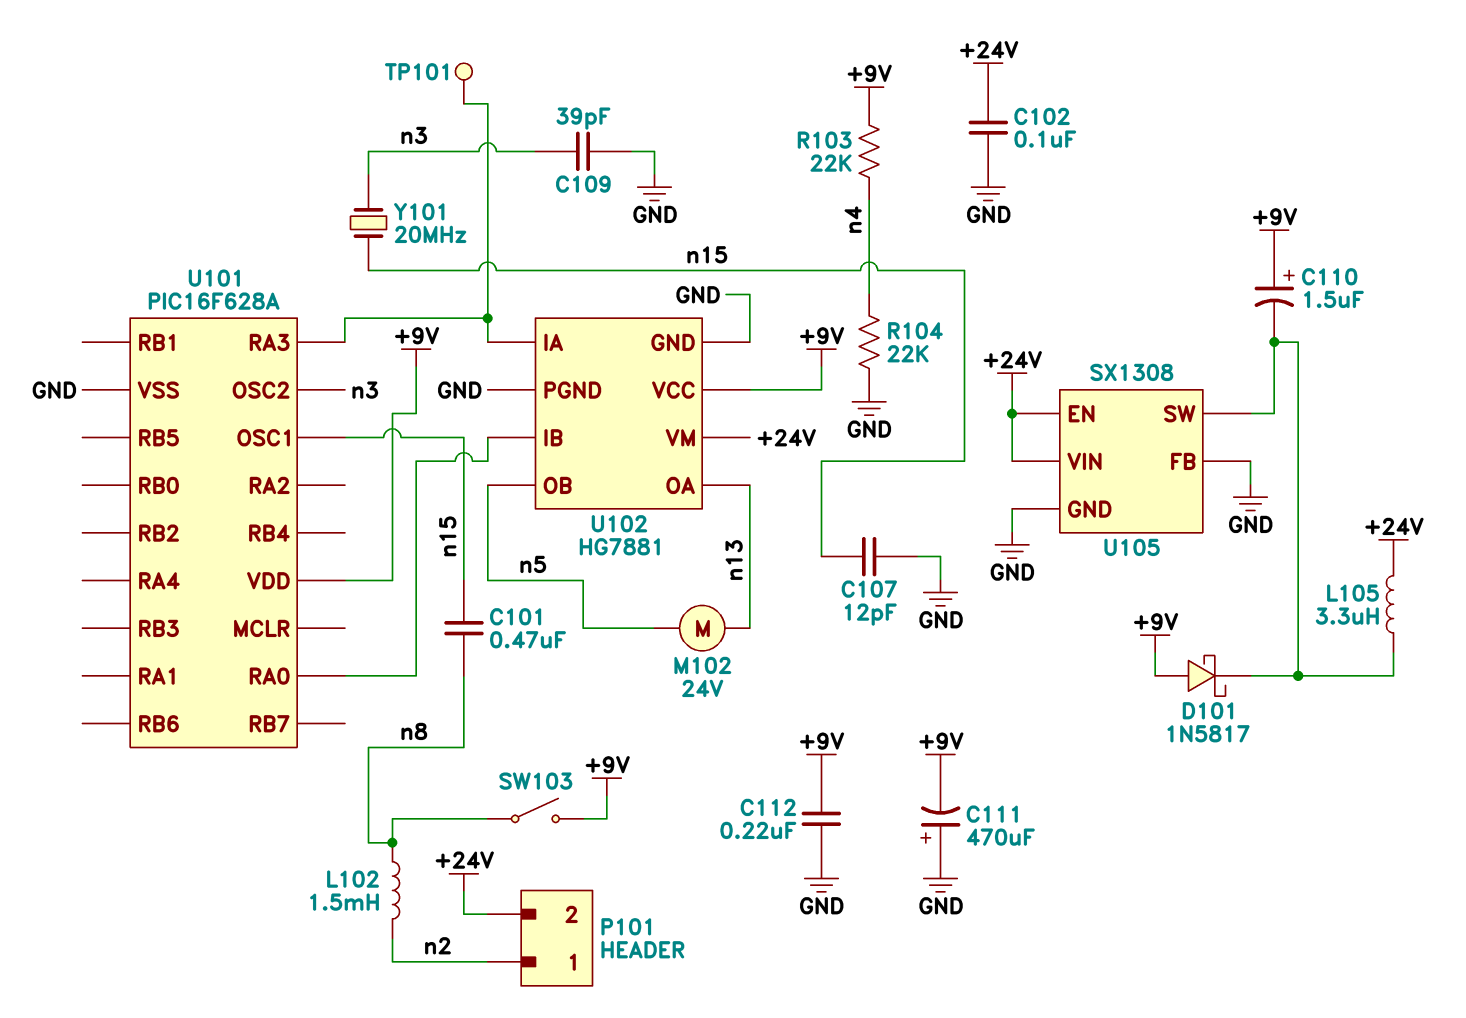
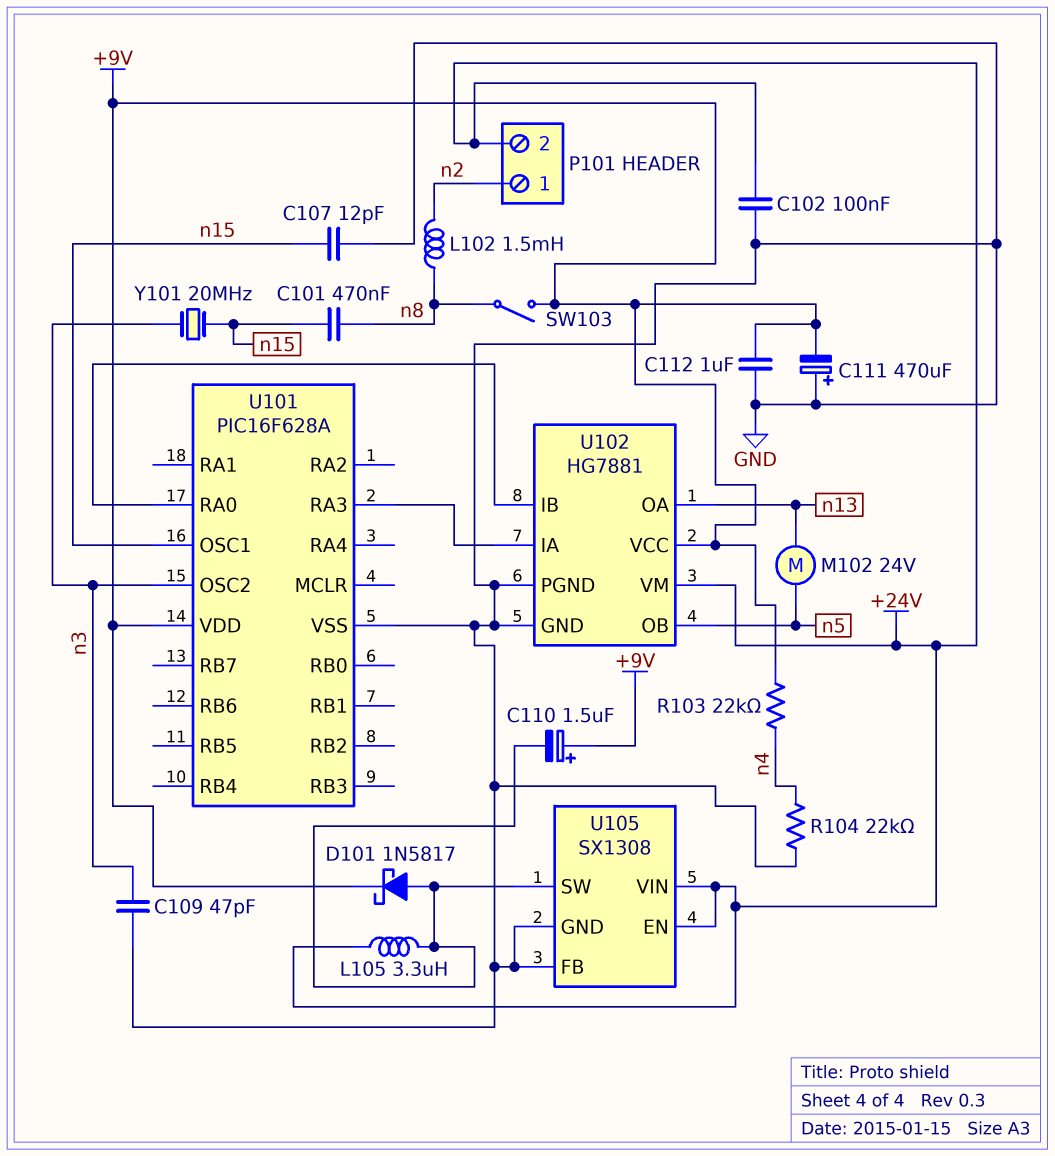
C109: 39pF (GND, n3) -> 47pF (GND, n3)
C112: 220nF (+9V, GND) -> 1uF (+9V, GND)
D101: schottky 1N5817 (A +9V, K U105/SW) -> schottky 1N5817 (A U105/SW, K +9V)
TP101: test point (U101/RA3) -> none

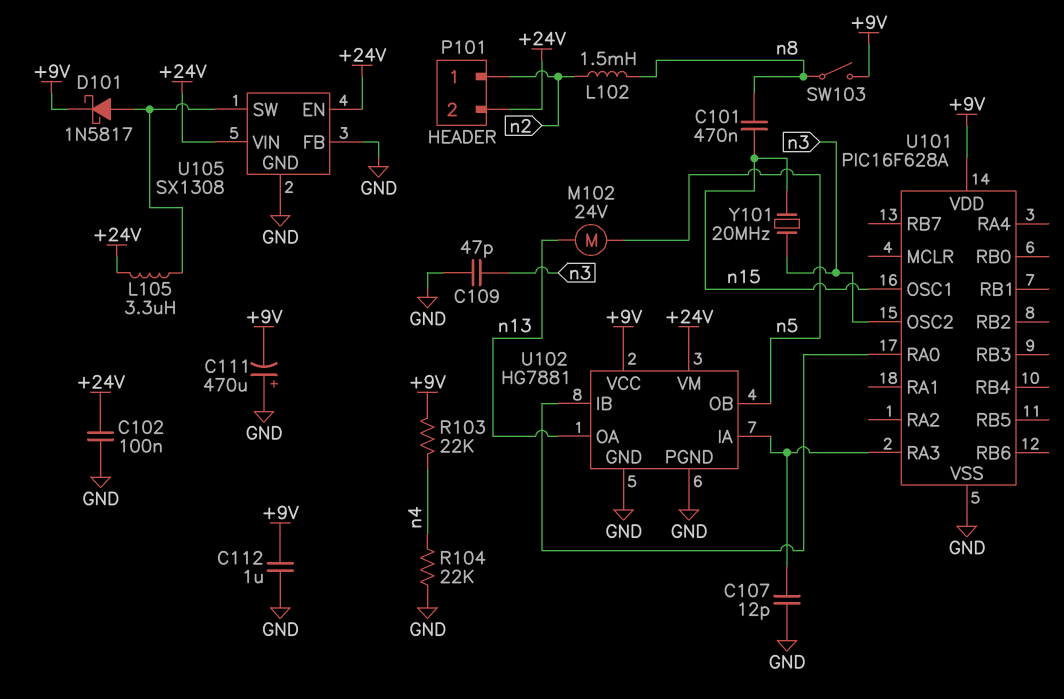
C107: 12pF (GND, n15) -> 12pF (GND, U101/RA3)
C110: 1.5uF (plus +9V, minus U105/SW) -> none

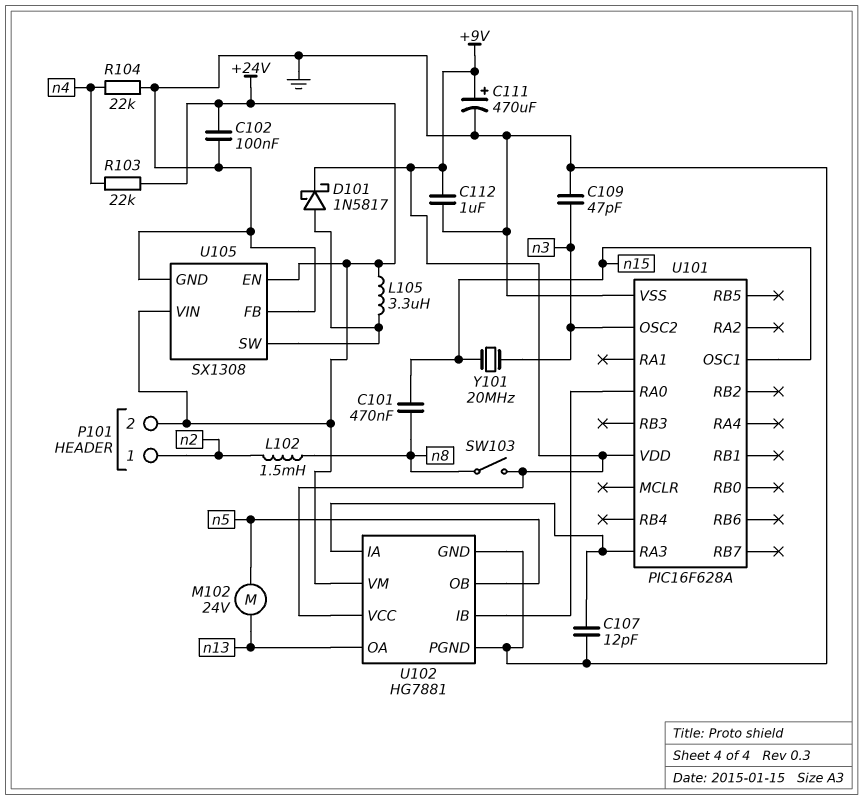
C111: 470uF (plus GND, minus +9V) -> 470uF (plus +9V, minus GND)
R103: 22k (+9V, n4) -> 22k (+24V, n4)

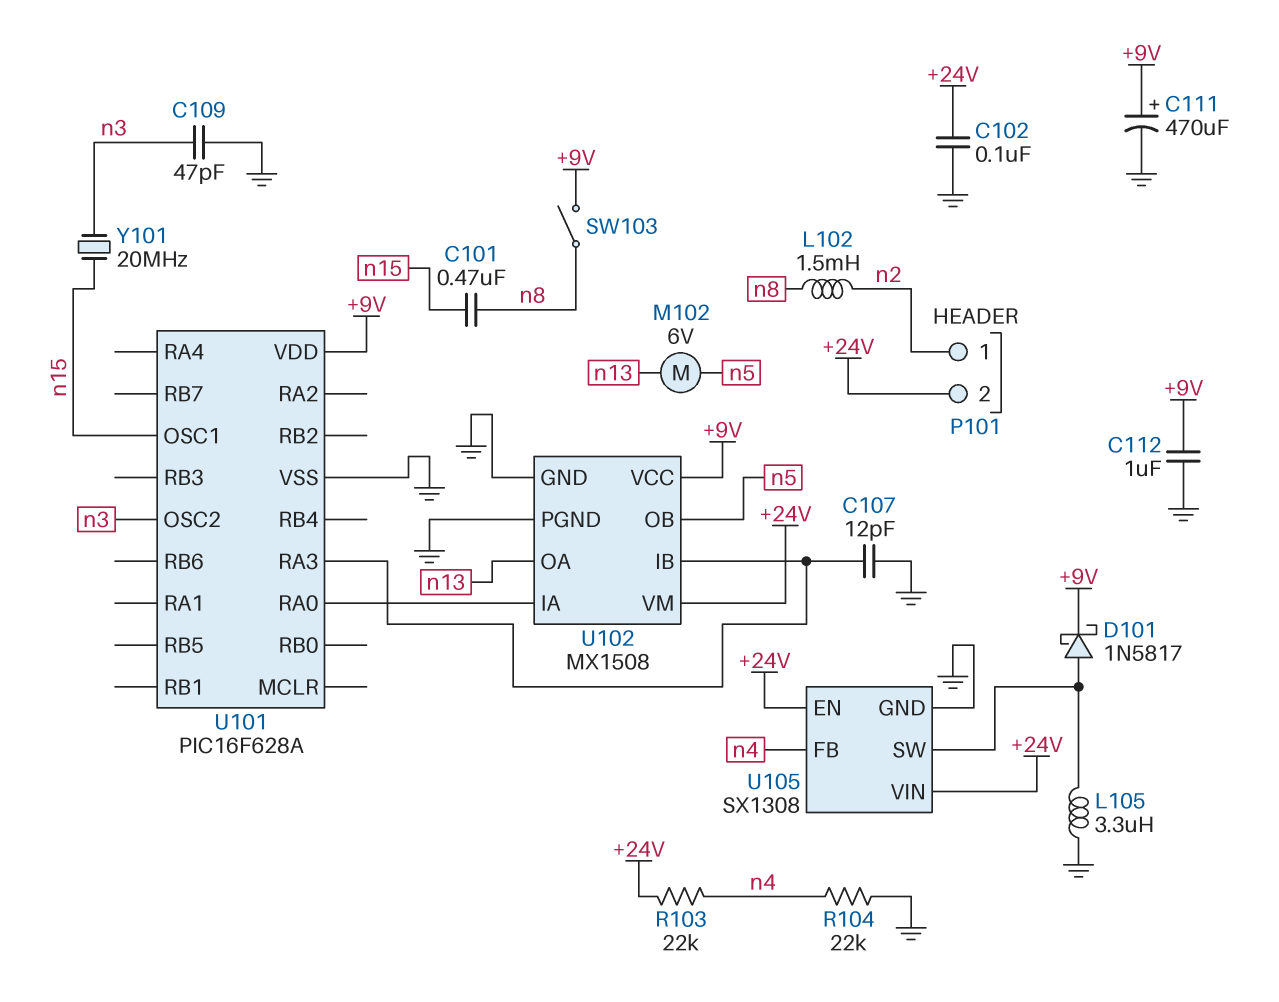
L105: 3.3uH (+24V, U105/SW) -> 3.3uH (GND, U105/SW)
M102: motor 24V (n5, n13) -> motor 6V (n5, n13)
U102: HG7881 -> MX1508
U102 pin IA: U101/RA3 -> U101/RA0
U102 pin IB: U101/RA0 -> U101/RA3
U105 pin FB: GND -> n4

